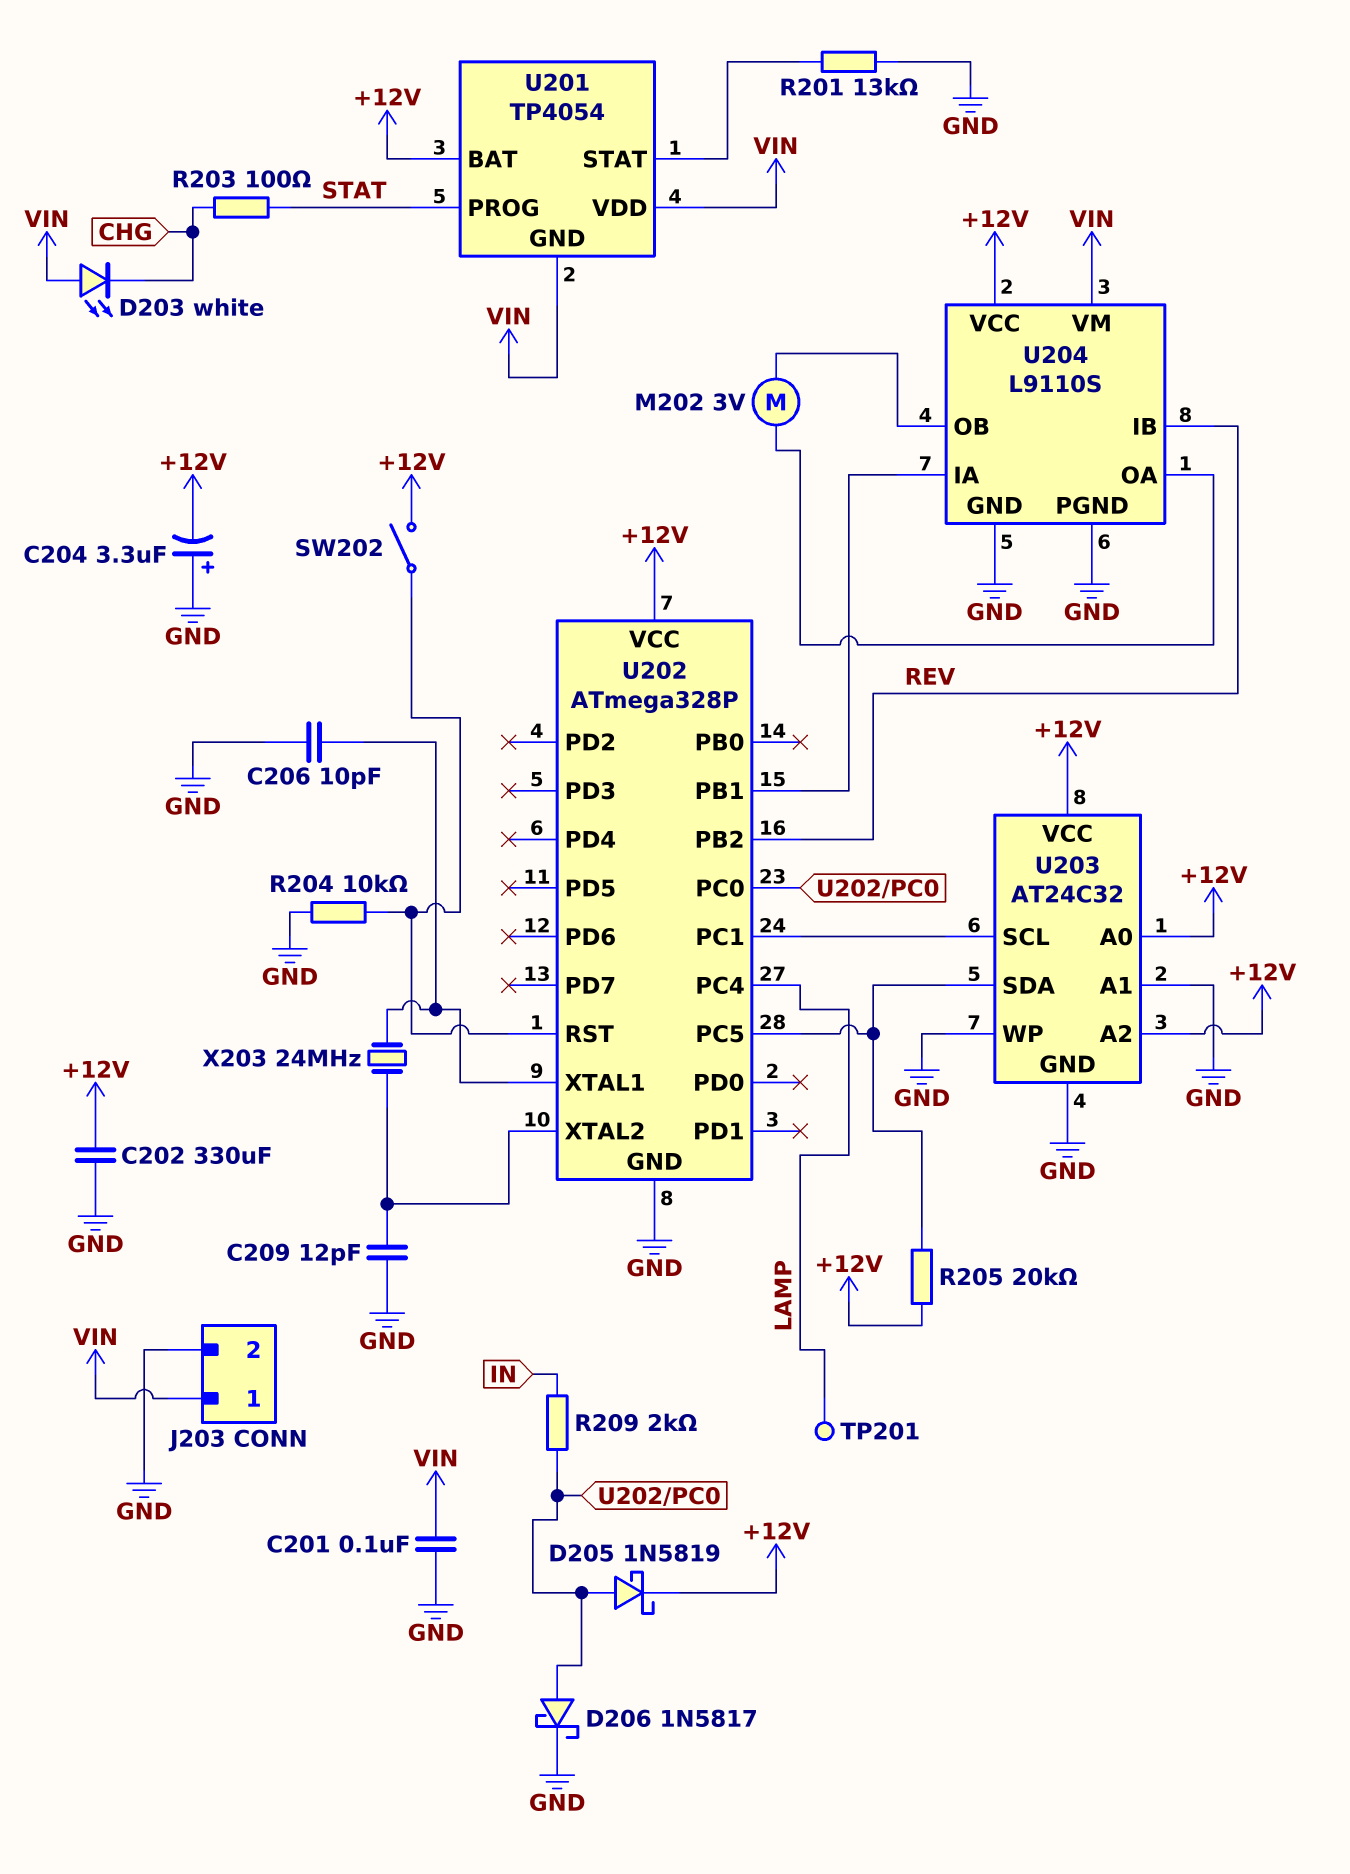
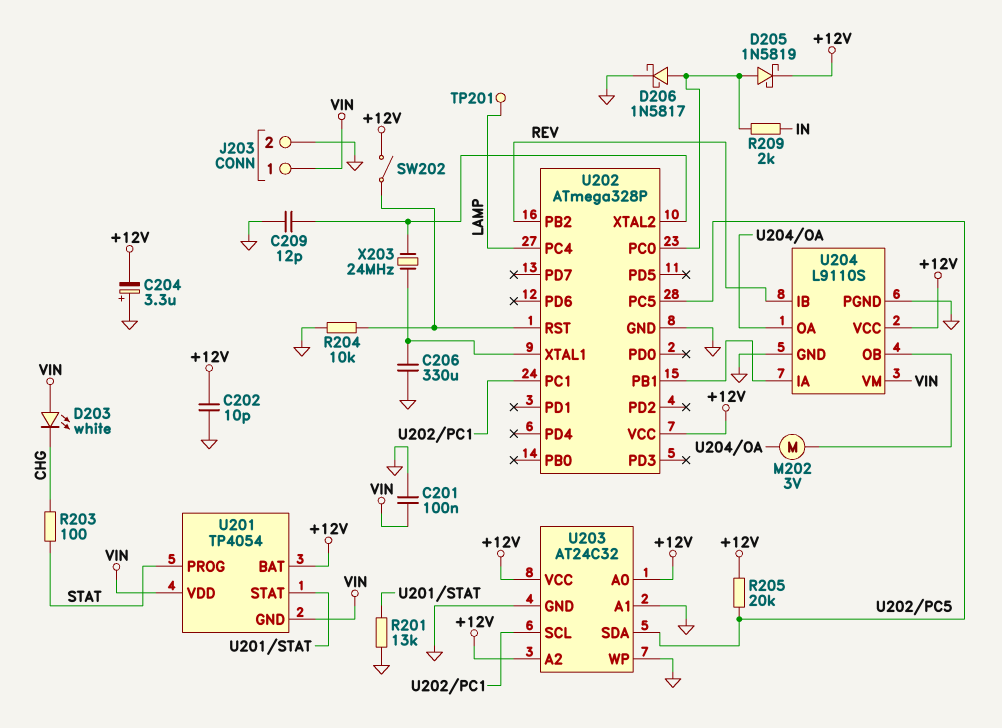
C202: 330uF (+12V, GND) -> 10pF (+12V, GND)
C206: 10pF (GND, U202/XTAL1) -> 330uF (GND, U202/XTAL1)

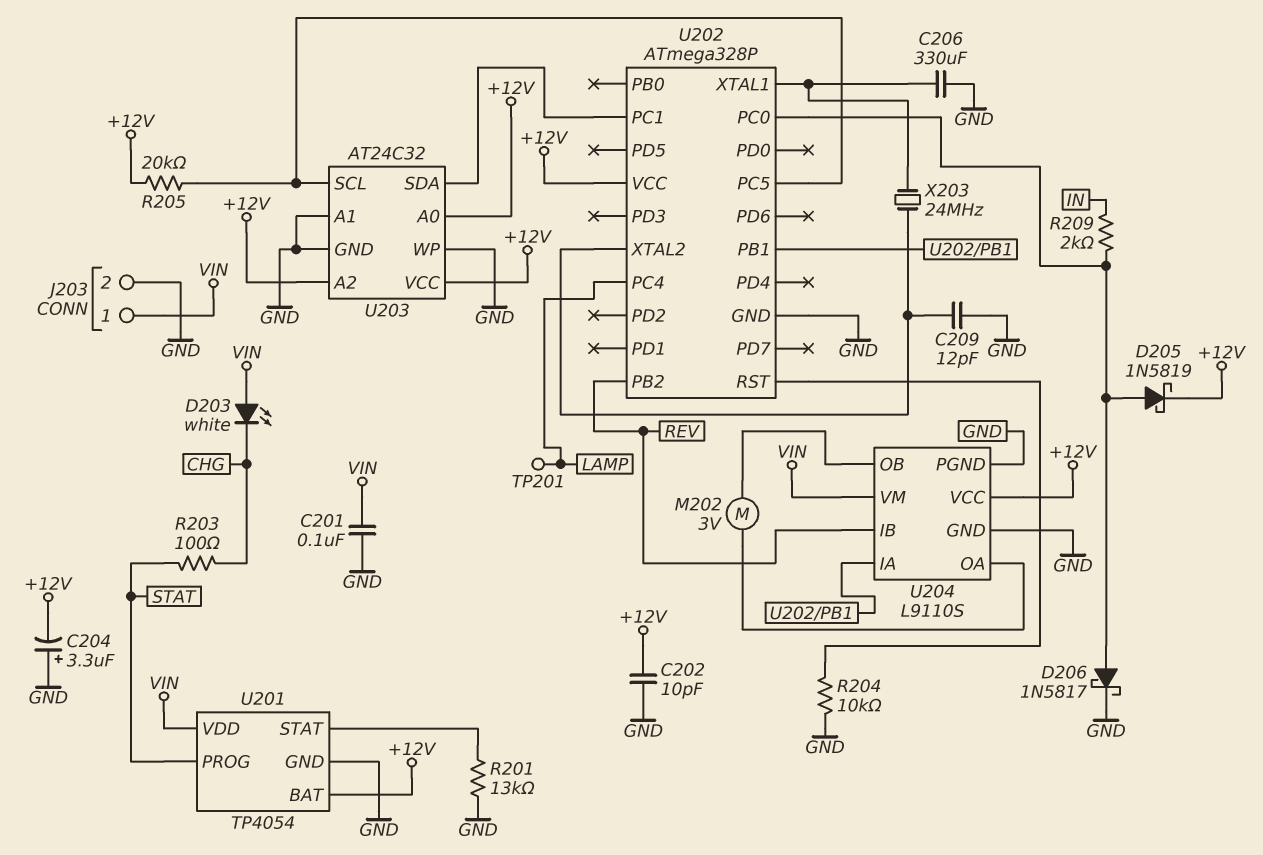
SW202: switch (+12V, U202/RST) -> none
U201 pin GND: VIN -> GND
U203 pin SCL: U202/PC1 -> U202/PC5
U203 pin SDA: U202/PC5 -> U202/PC1

